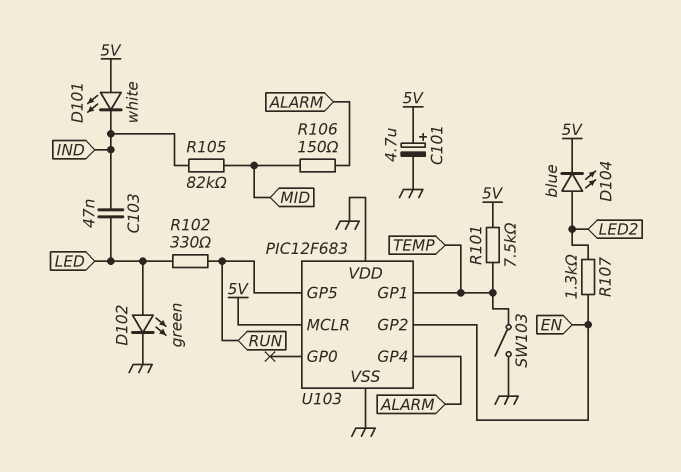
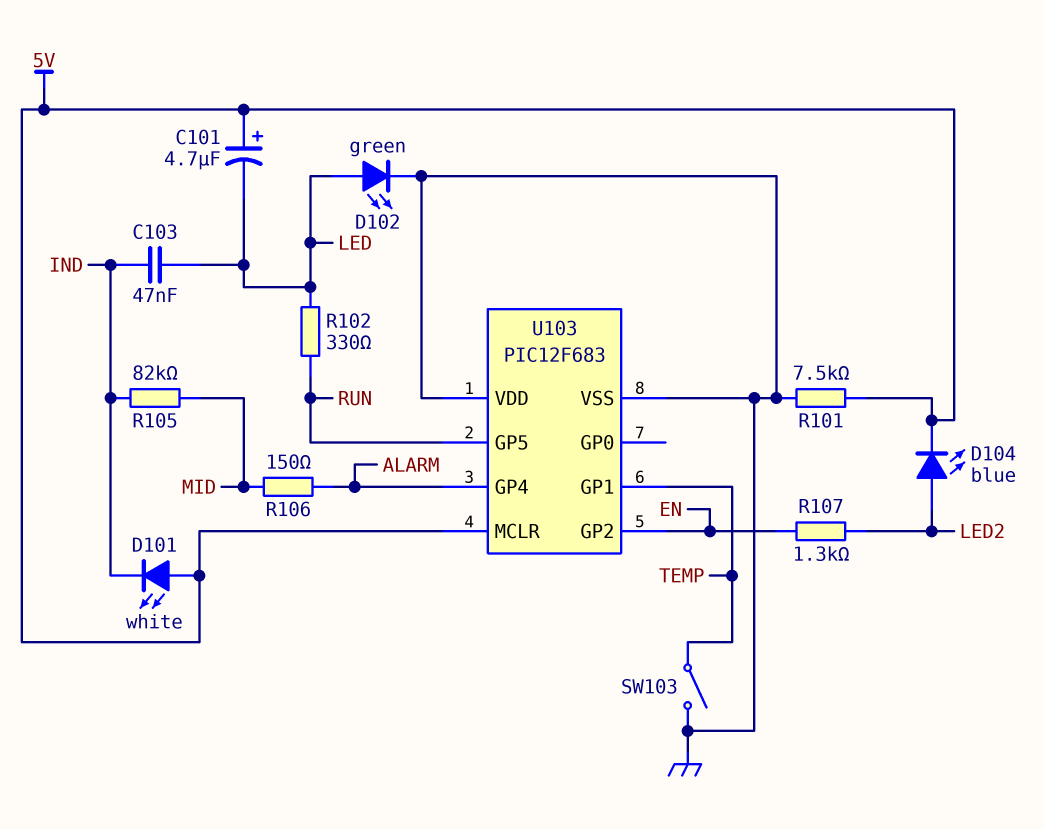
C101: 4.7uF (plus 5V, minus GND) -> 4.7uF (plus 5V, minus LED)
R101: 7.5k (5V, TEMP) -> 7.5k (5V, GND)

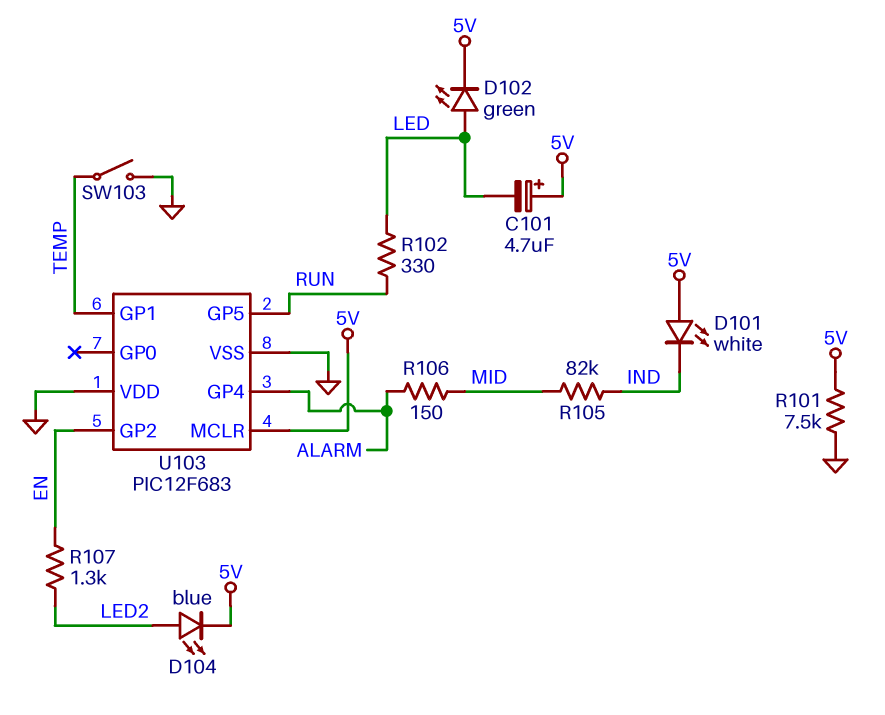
C103: 47nF (IND, LED) -> none
D102: LED green (A LED, K GND) -> LED green (A LED, K 5V)

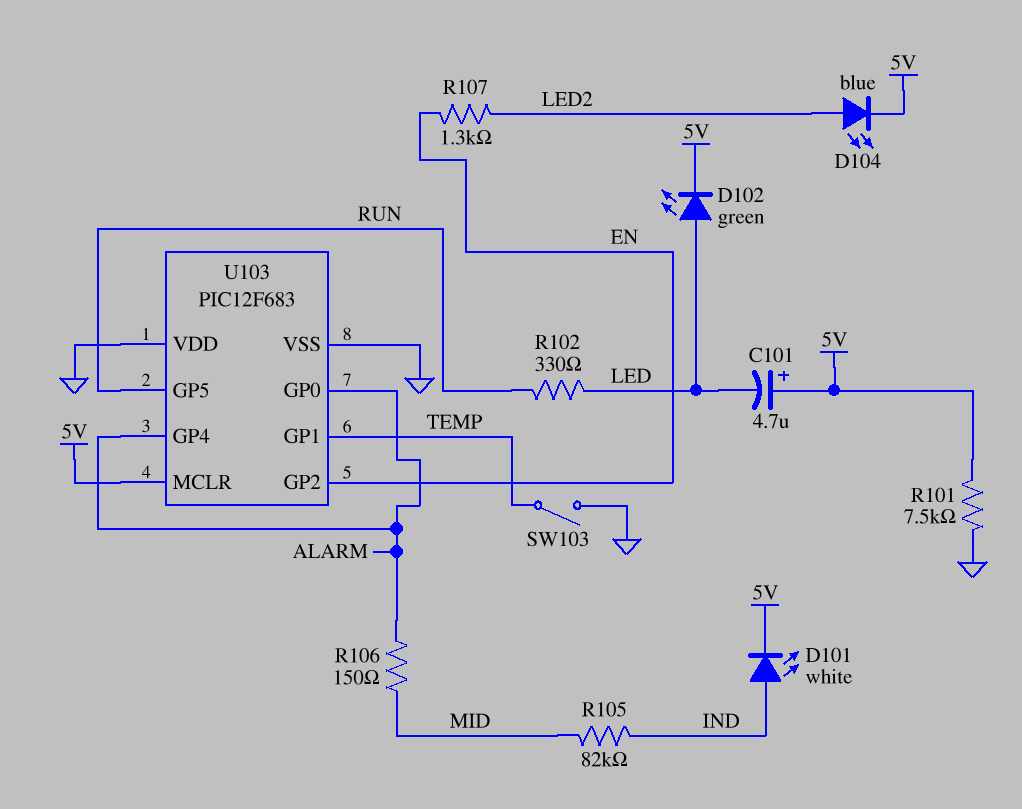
D101: LED white (A 5V, K IND) -> LED white (A IND, K 5V)
U103 pin GP0: none -> ALARM

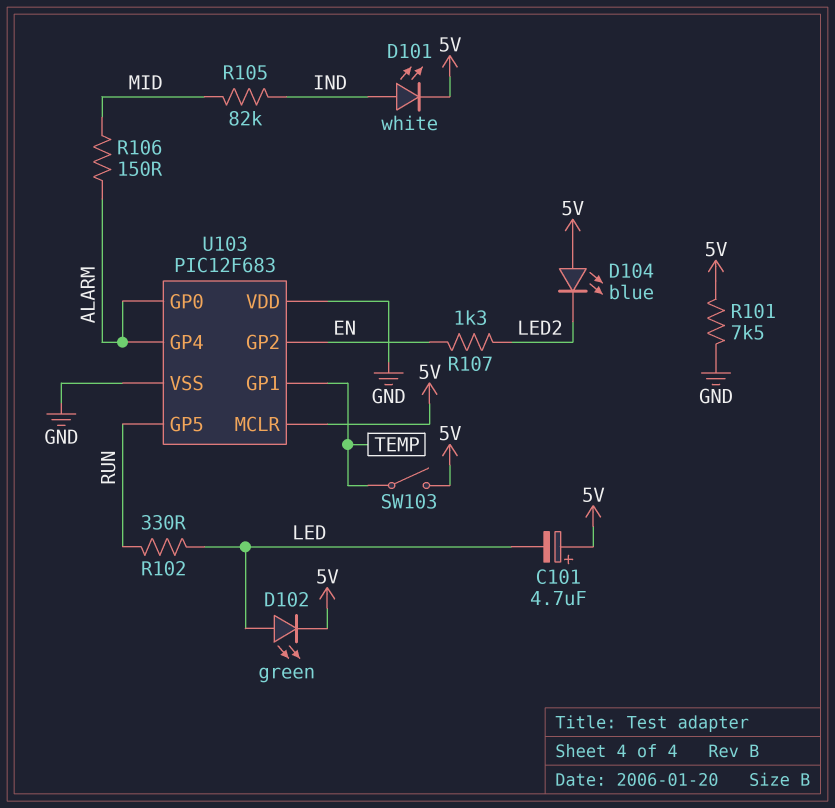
D104: LED blue (A LED2, K 5V) -> LED blue (A 5V, K LED2)
SW103: switch (GND, TEMP) -> switch (5V, TEMP)

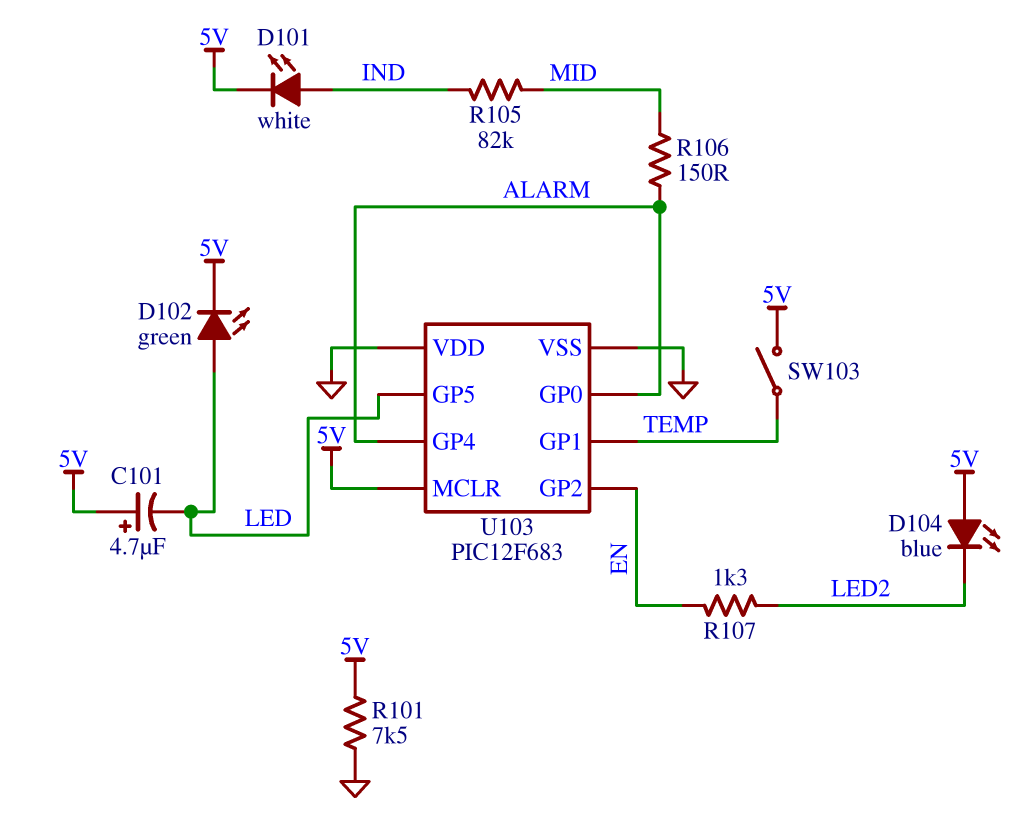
R102: 330 (LED, RUN) -> none
U103 pin GP5: RUN -> LED

